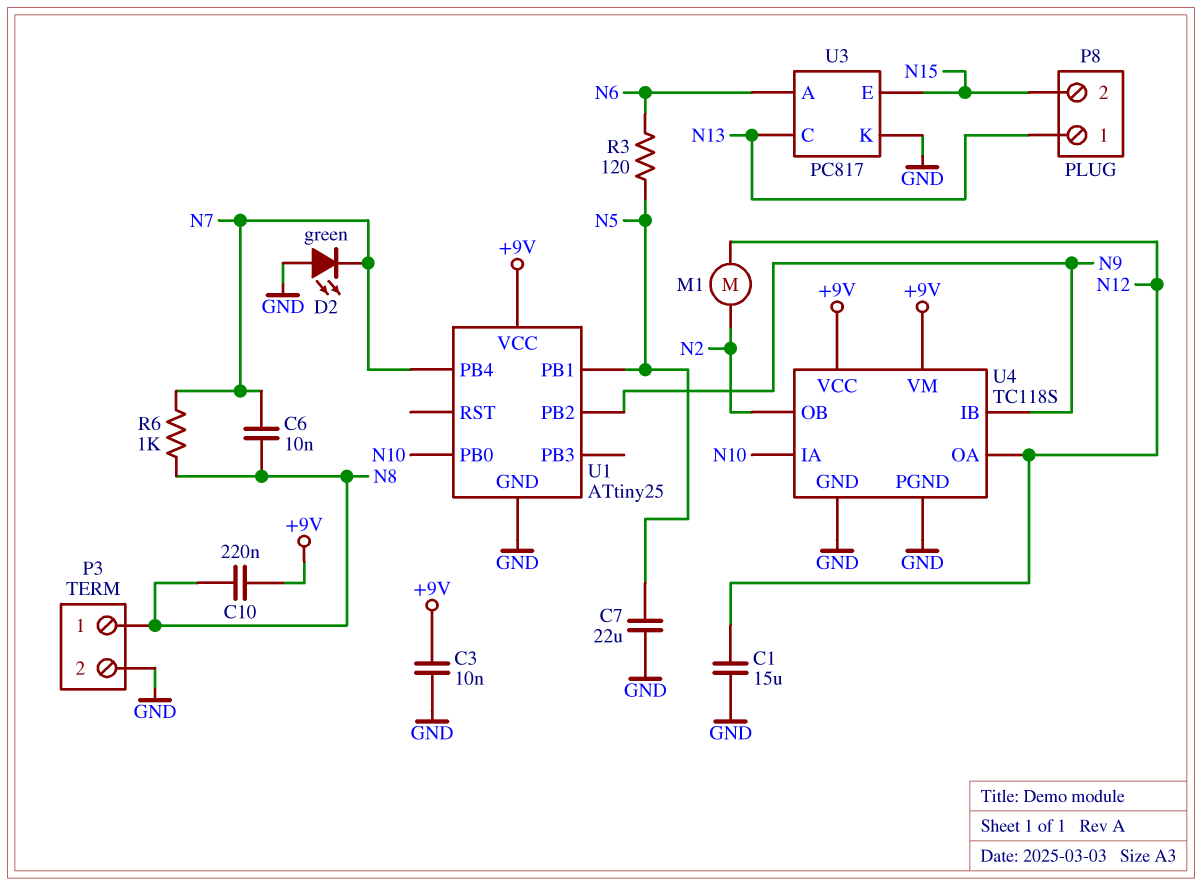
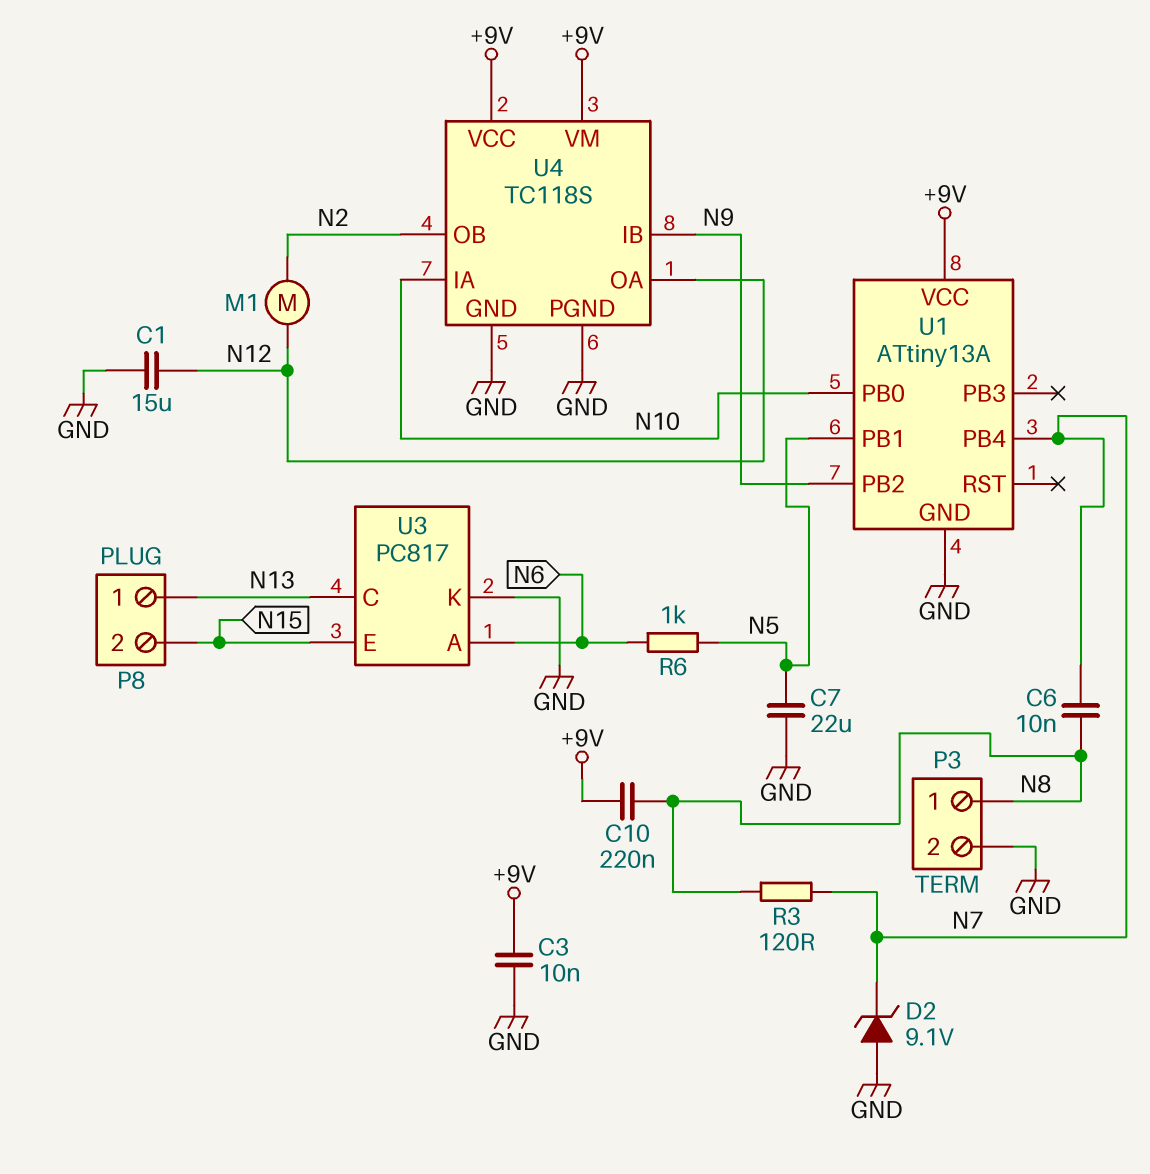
D2: LED green (A GND, K N7) -> zener 9.1V (A GND, K N7)
R3: 120 (N5, N6) -> 120 (N7, N8)
R6: 1k (N7, N8) -> 1k (N5, N6)
U1: ATtiny25 -> ATtiny13A

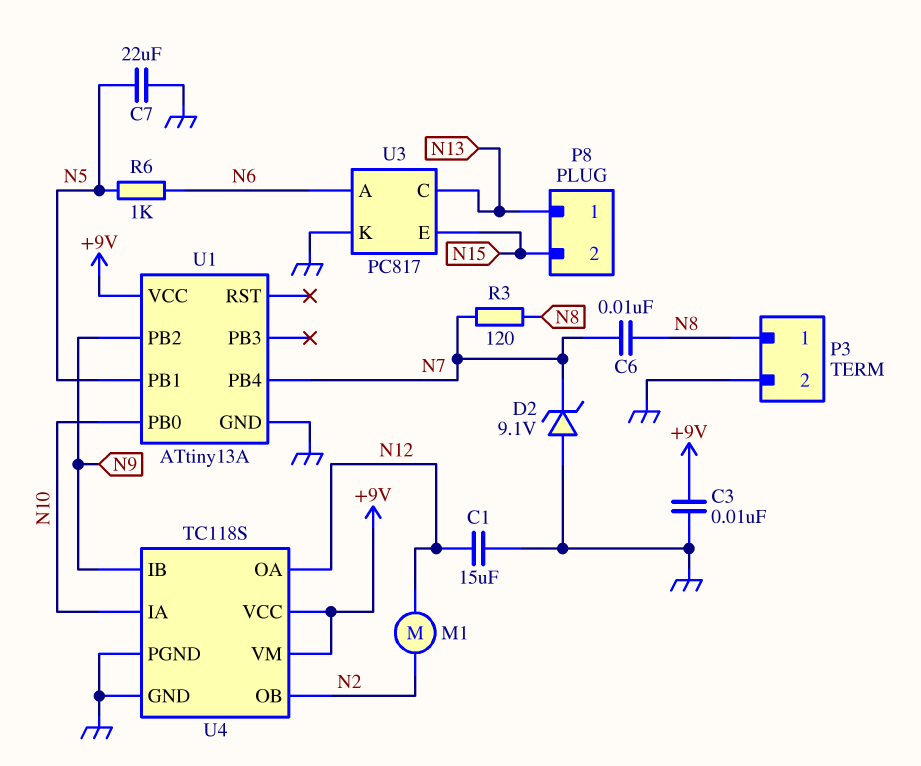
C10: 220nF (+9V, N8) -> none

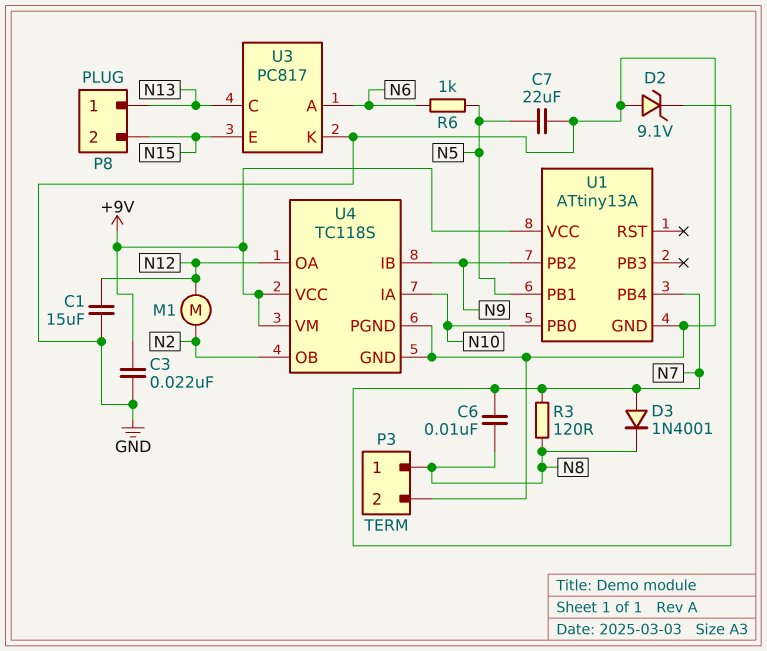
C3: 10nF (+9V, GND) -> 22nF (+9V, GND)
D3: none -> diode 1N4001 (A N7, K N8)

